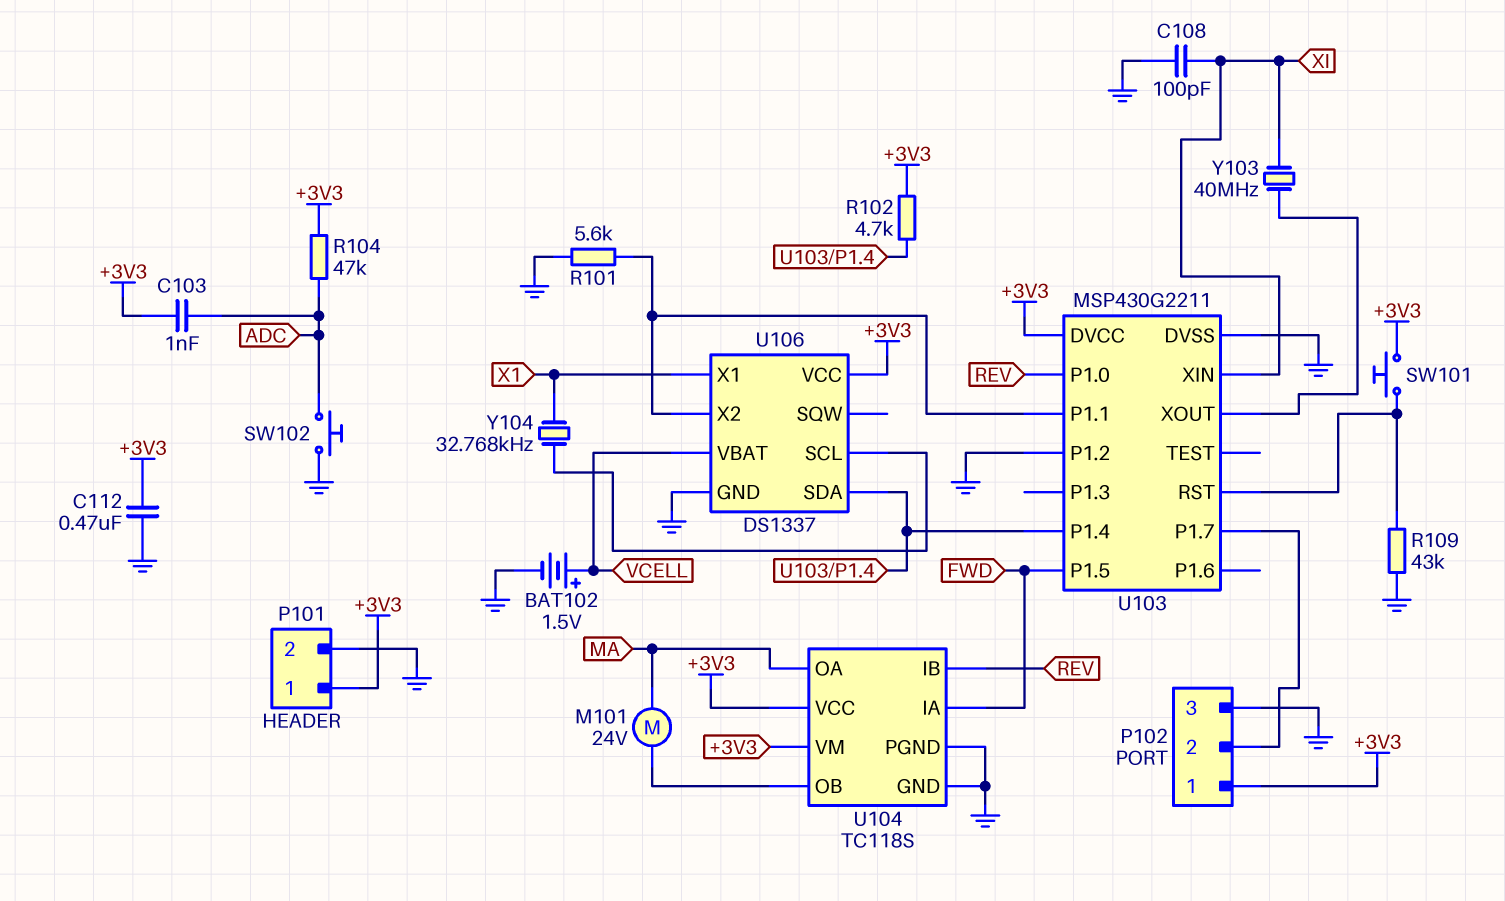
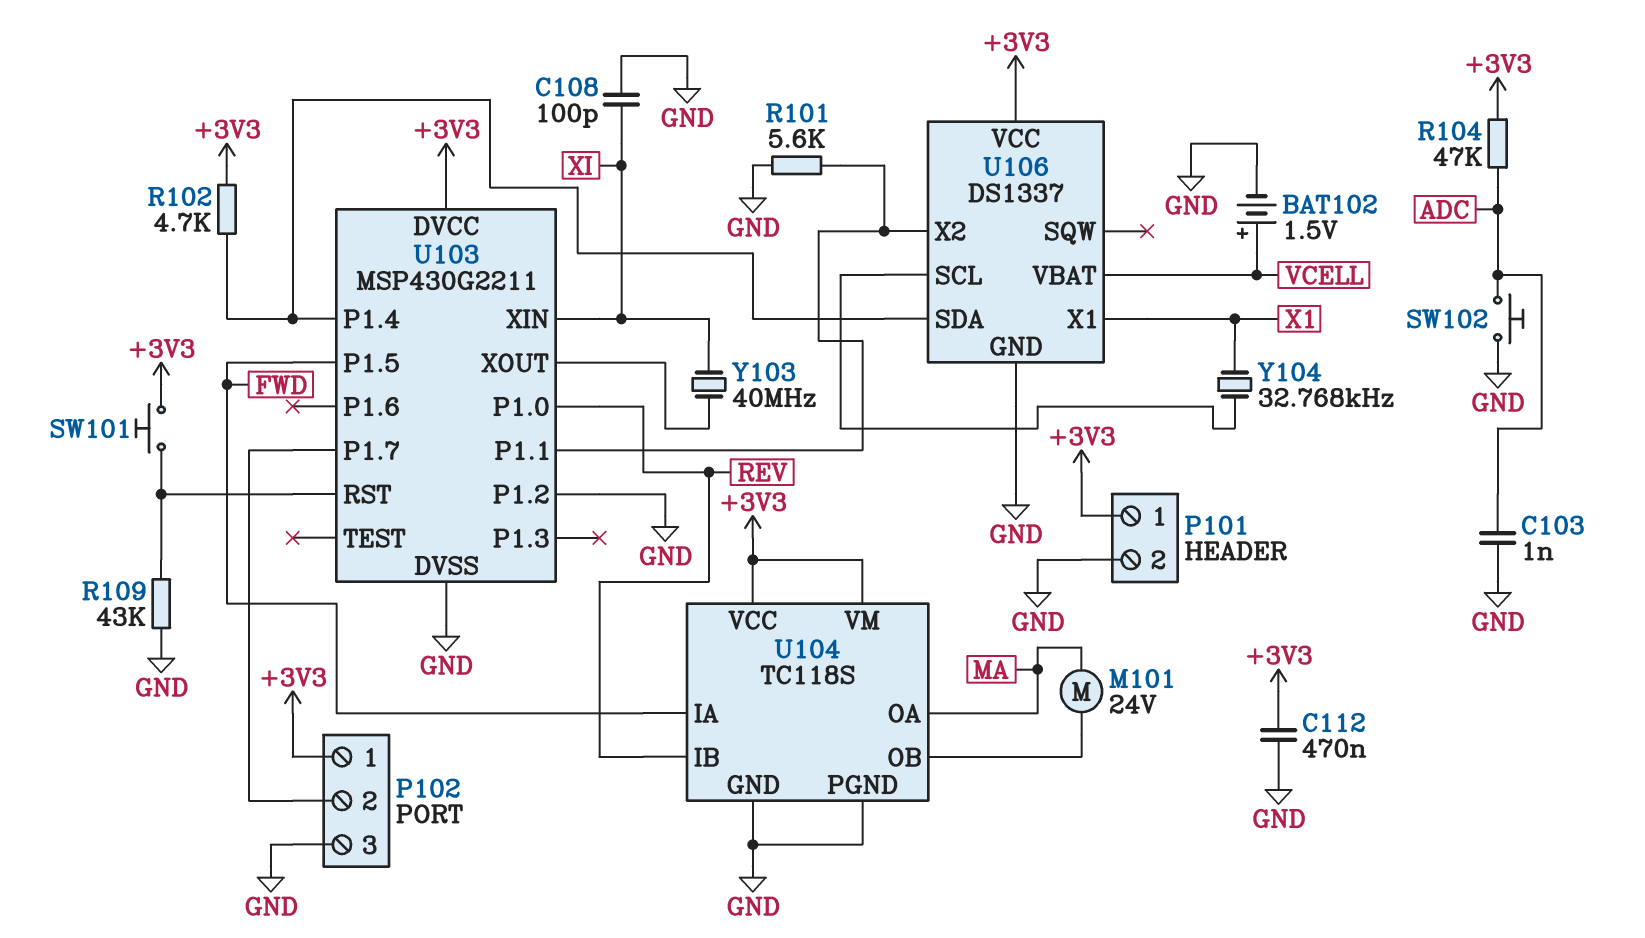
C103: 1nF (+3V3, ADC) -> 1nF (ADC, GND)

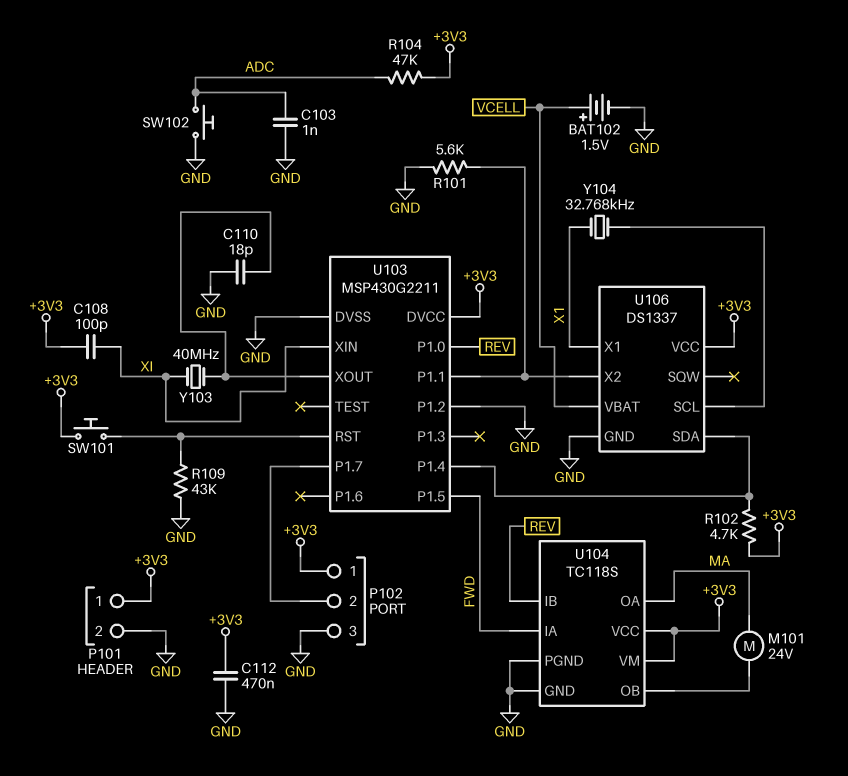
C108: 100pF (GND, XI) -> 100pF (+3V3, XI)
C110: none -> 18pF (GND, U103/XOUT)

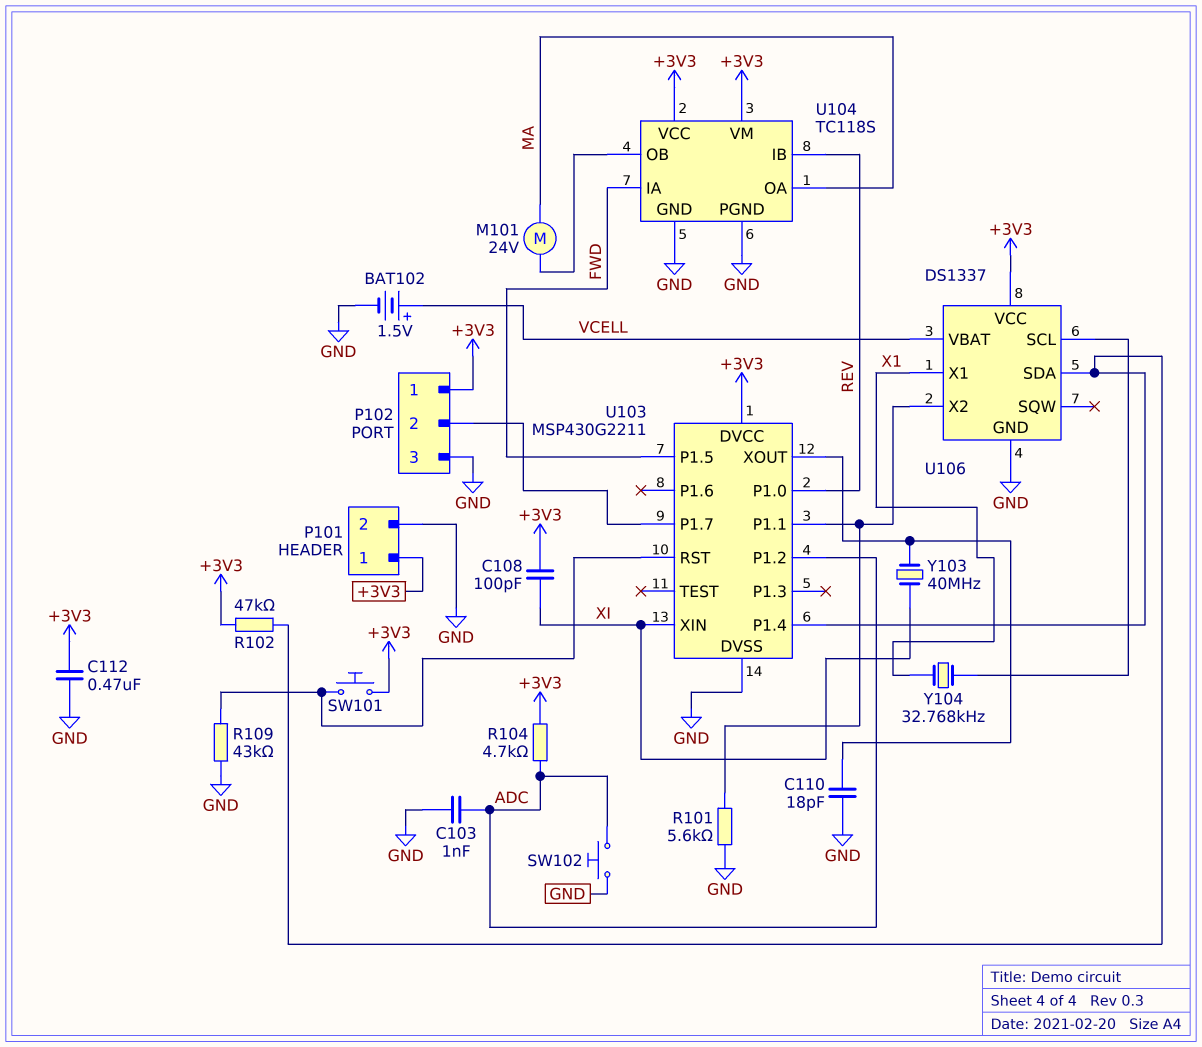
R102: 4.7k (+3V3, U103/P1.4) -> 47k (+3V3, U103/P1.4)
R104: 47k (+3V3, ADC) -> 4.7k (+3V3, ADC)
U103 pin P1.2: GND -> ADC

